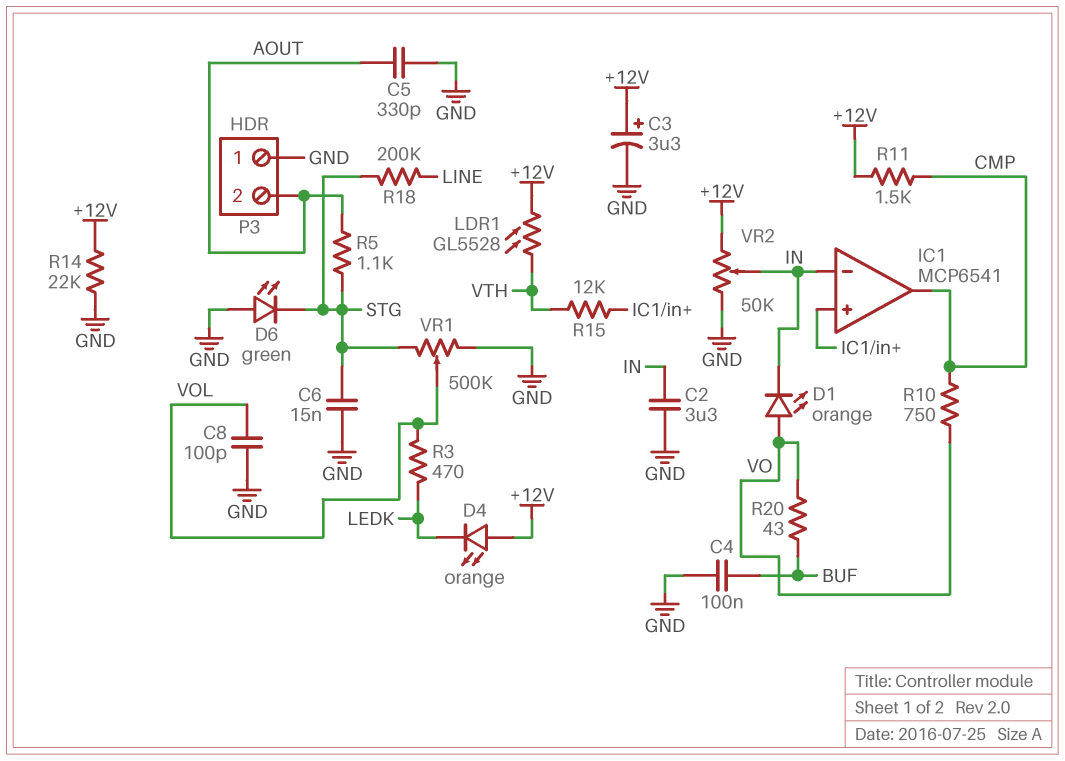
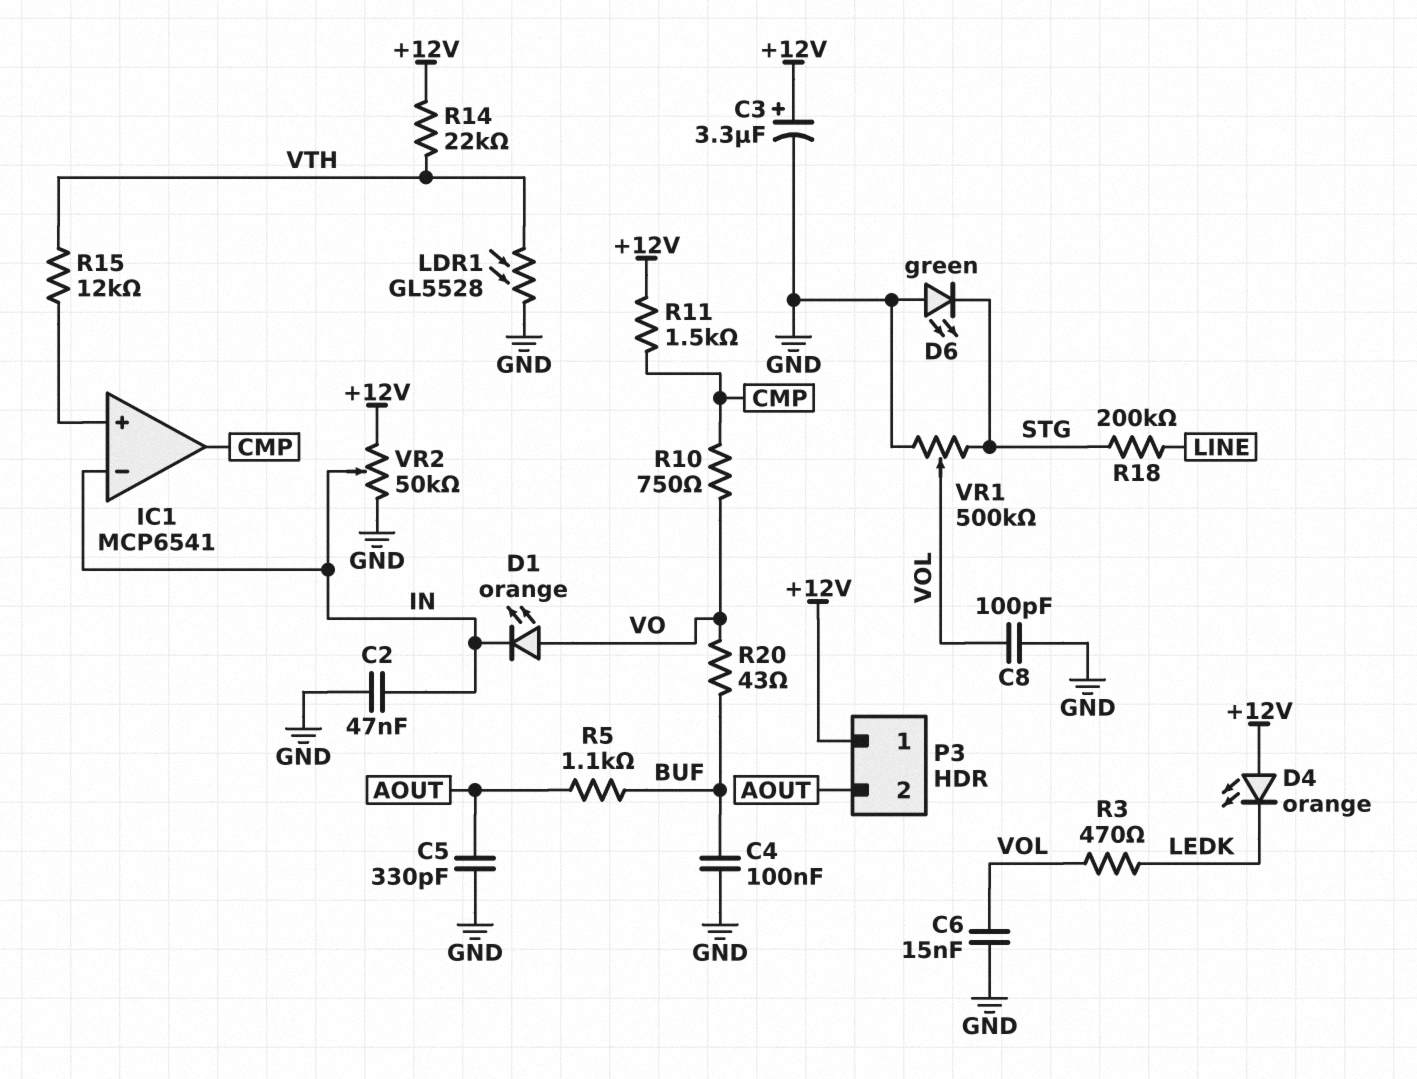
C2: 3.3uF (GND, IN) -> 47nF (GND, IN)
C6: 15nF (GND, STG) -> 15nF (GND, VOL)
LDR1: GL5528 (+12V, VTH) -> GL5528 (GND, VTH)
P3 pin 1: GND -> +12V
R5: 1.1k (AOUT, STG) -> 1.1k (AOUT, BUF)
R14: 22k (+12V, GND) -> 22k (+12V, VTH)

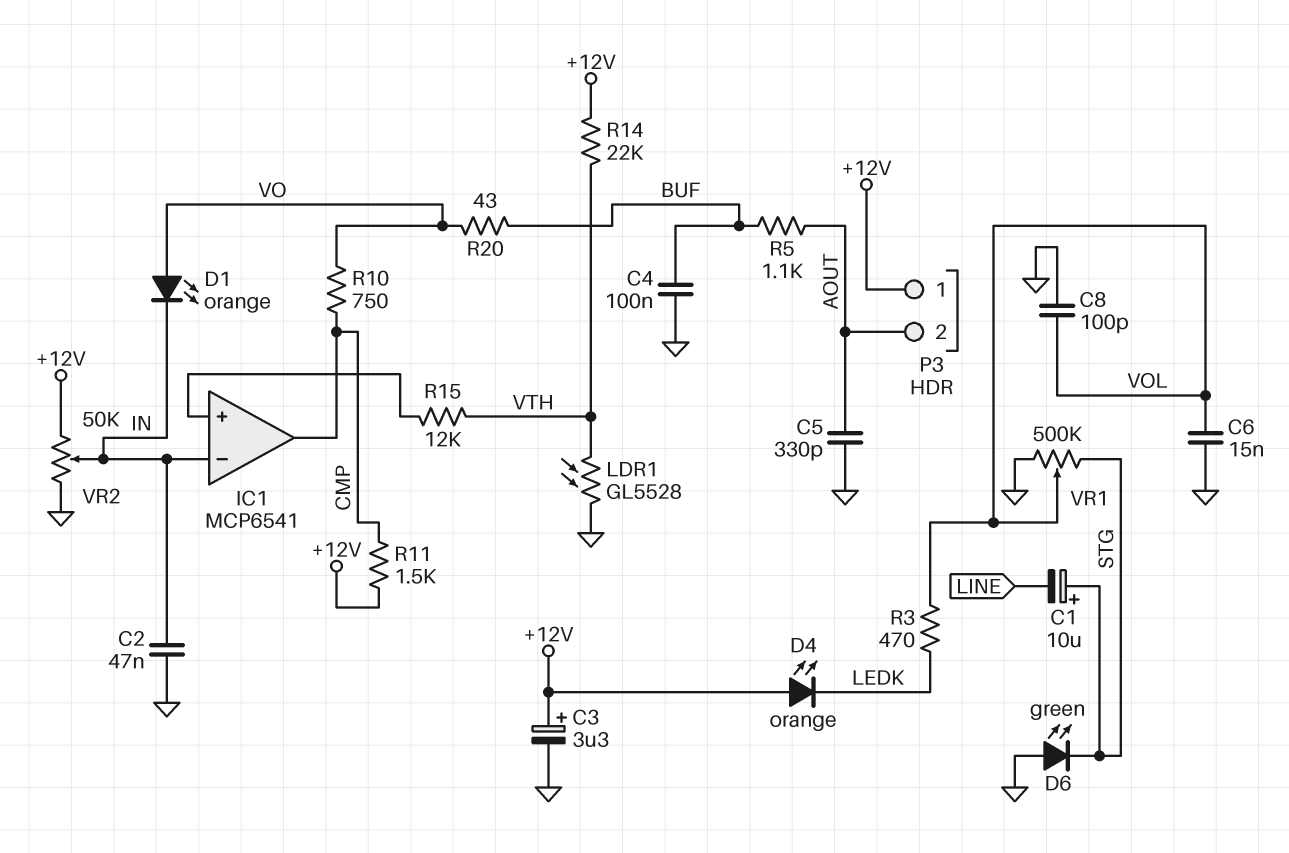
C1: none -> 10uF (plus STG, minus LINE)
R18: 200k (LINE, STG) -> none

